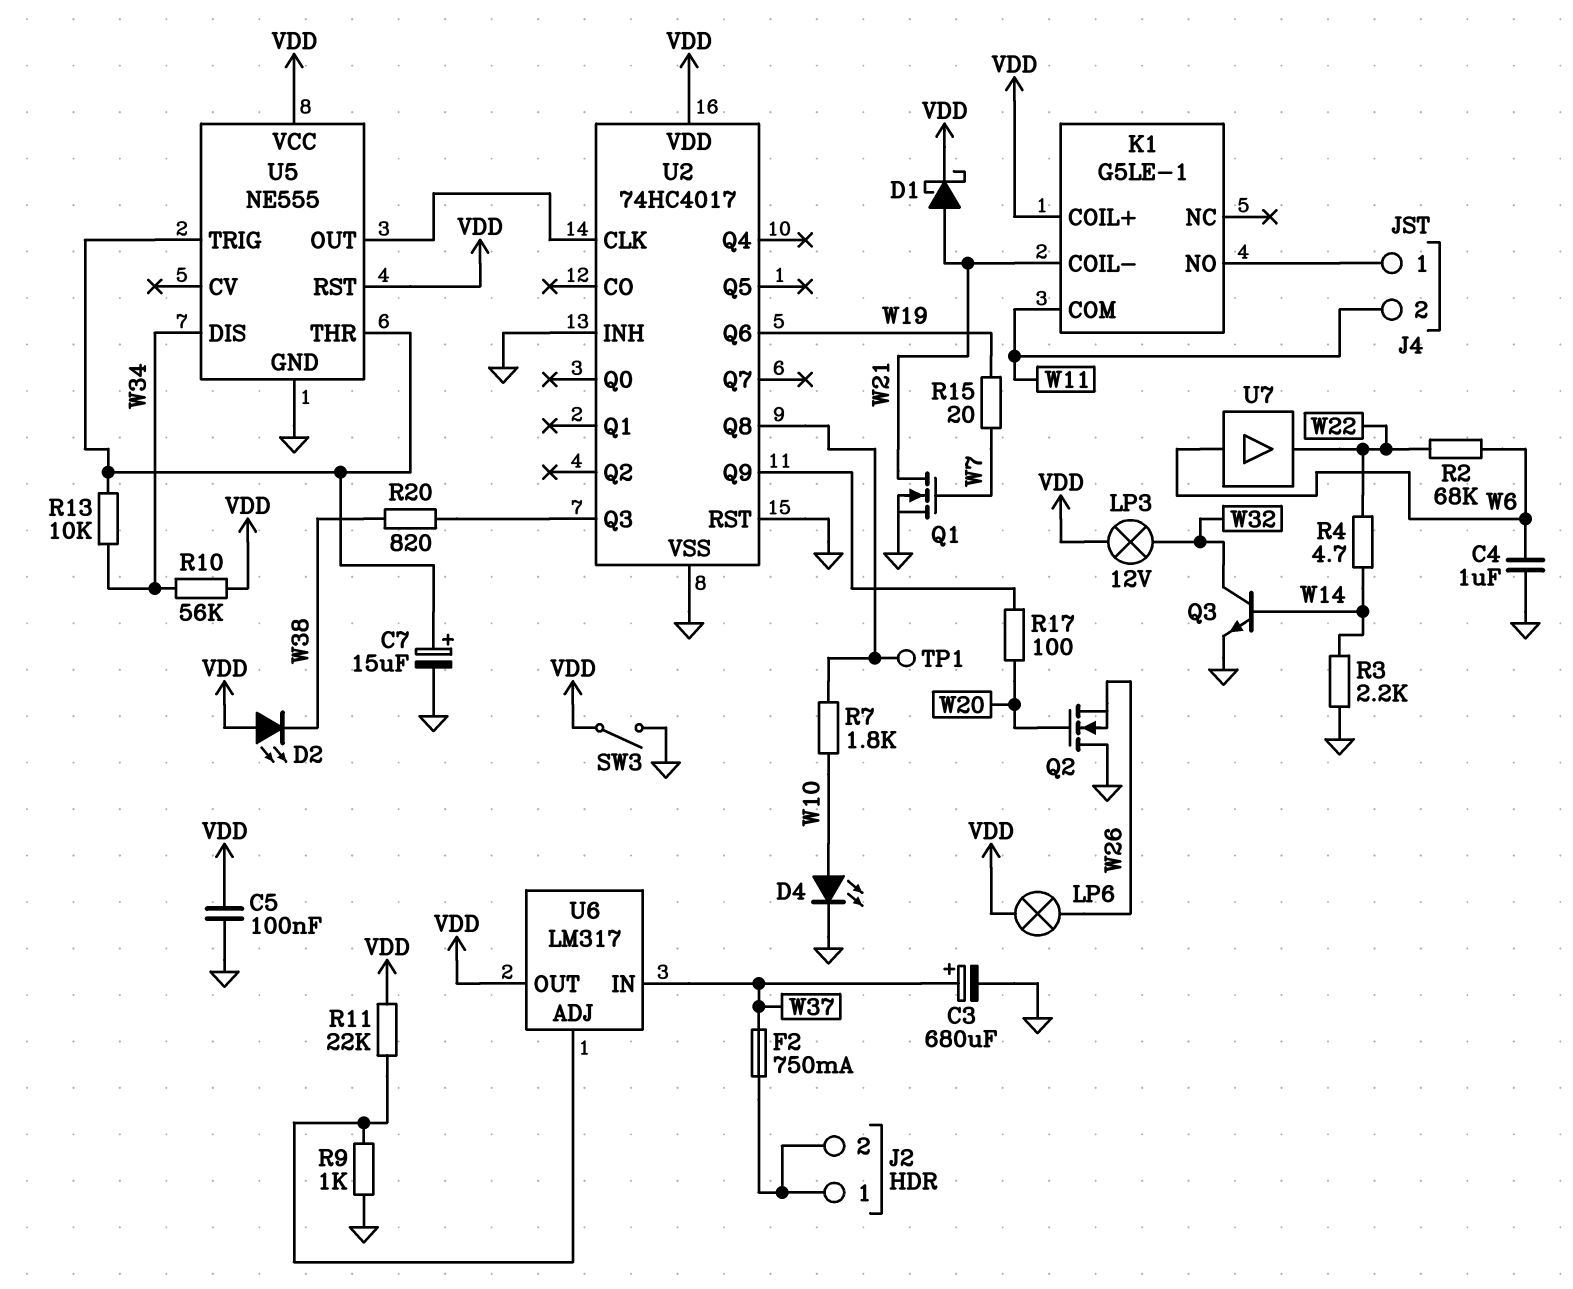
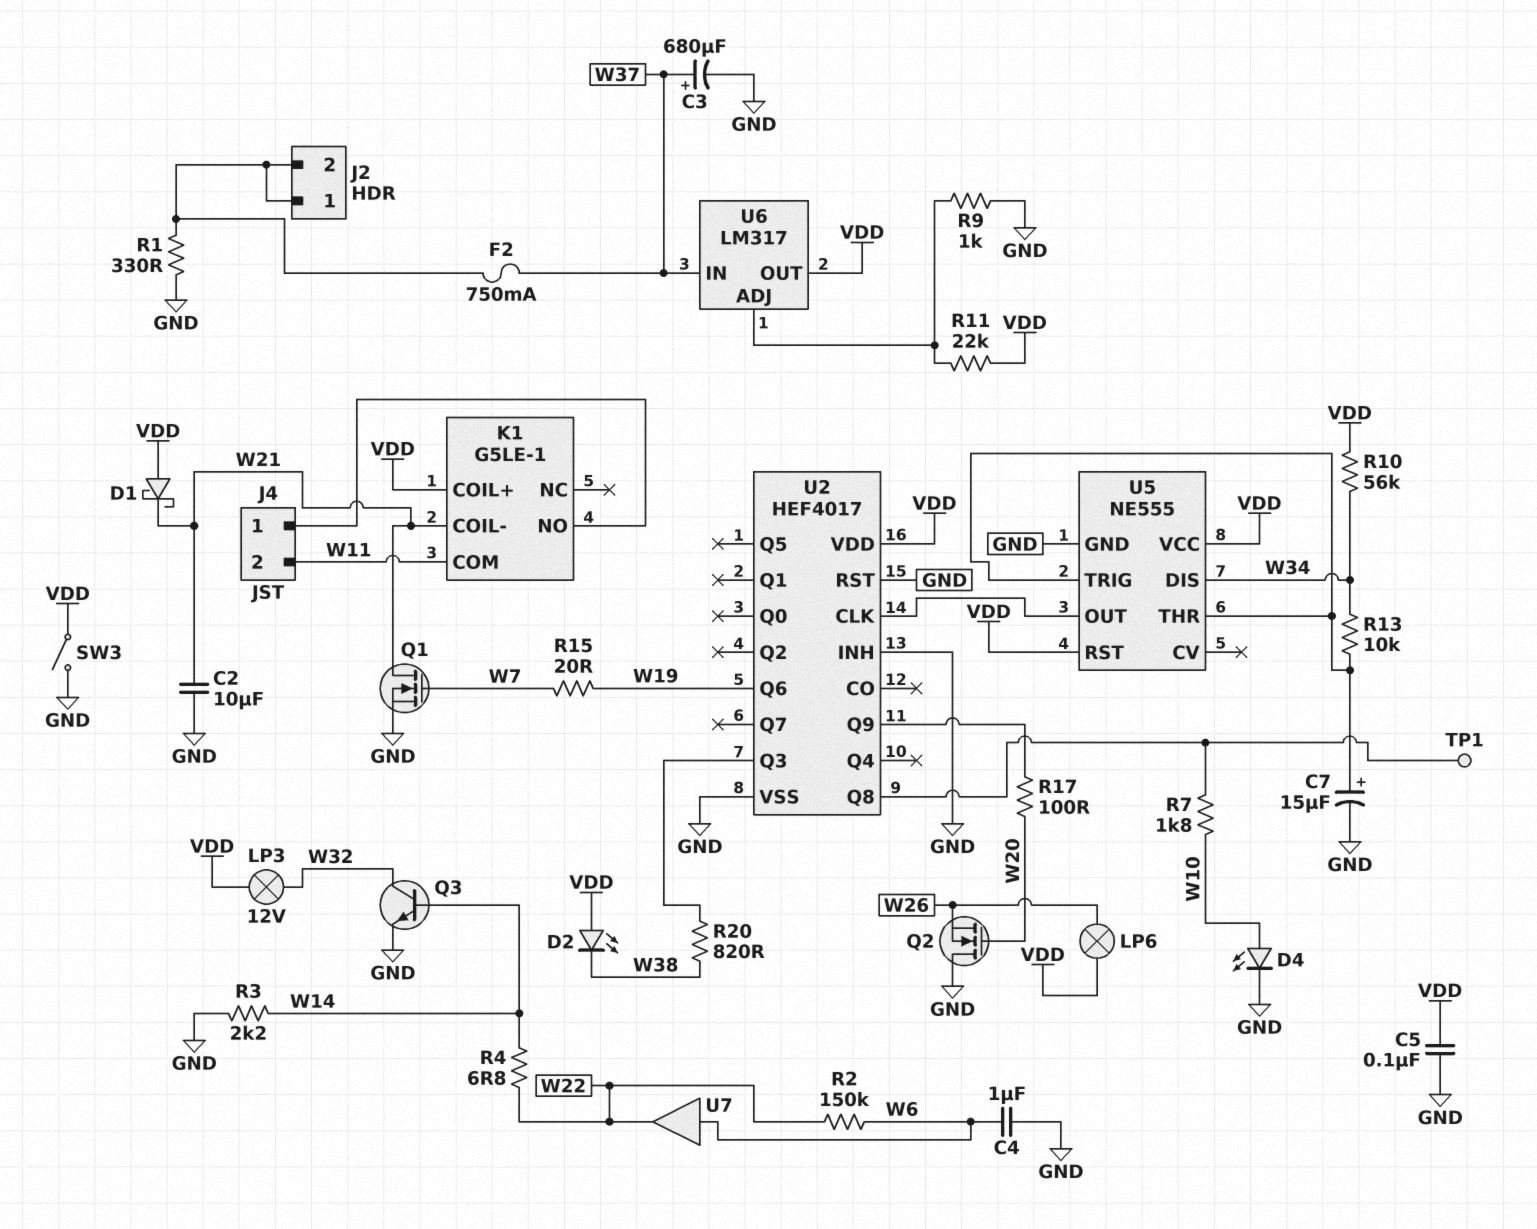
C2: none -> 10uF (GND, W21)
D1: schottky (A W21, K VDD) -> schottky (A VDD, K W21)
R1: none -> 330 (GND, J2/1)
R2: 68k (W6, W22) -> 150k (W6, W22)
R4: 4.7 (W14, W22) -> 6.8 (W14, W22)
U2: 74HC4017 -> HEF4017

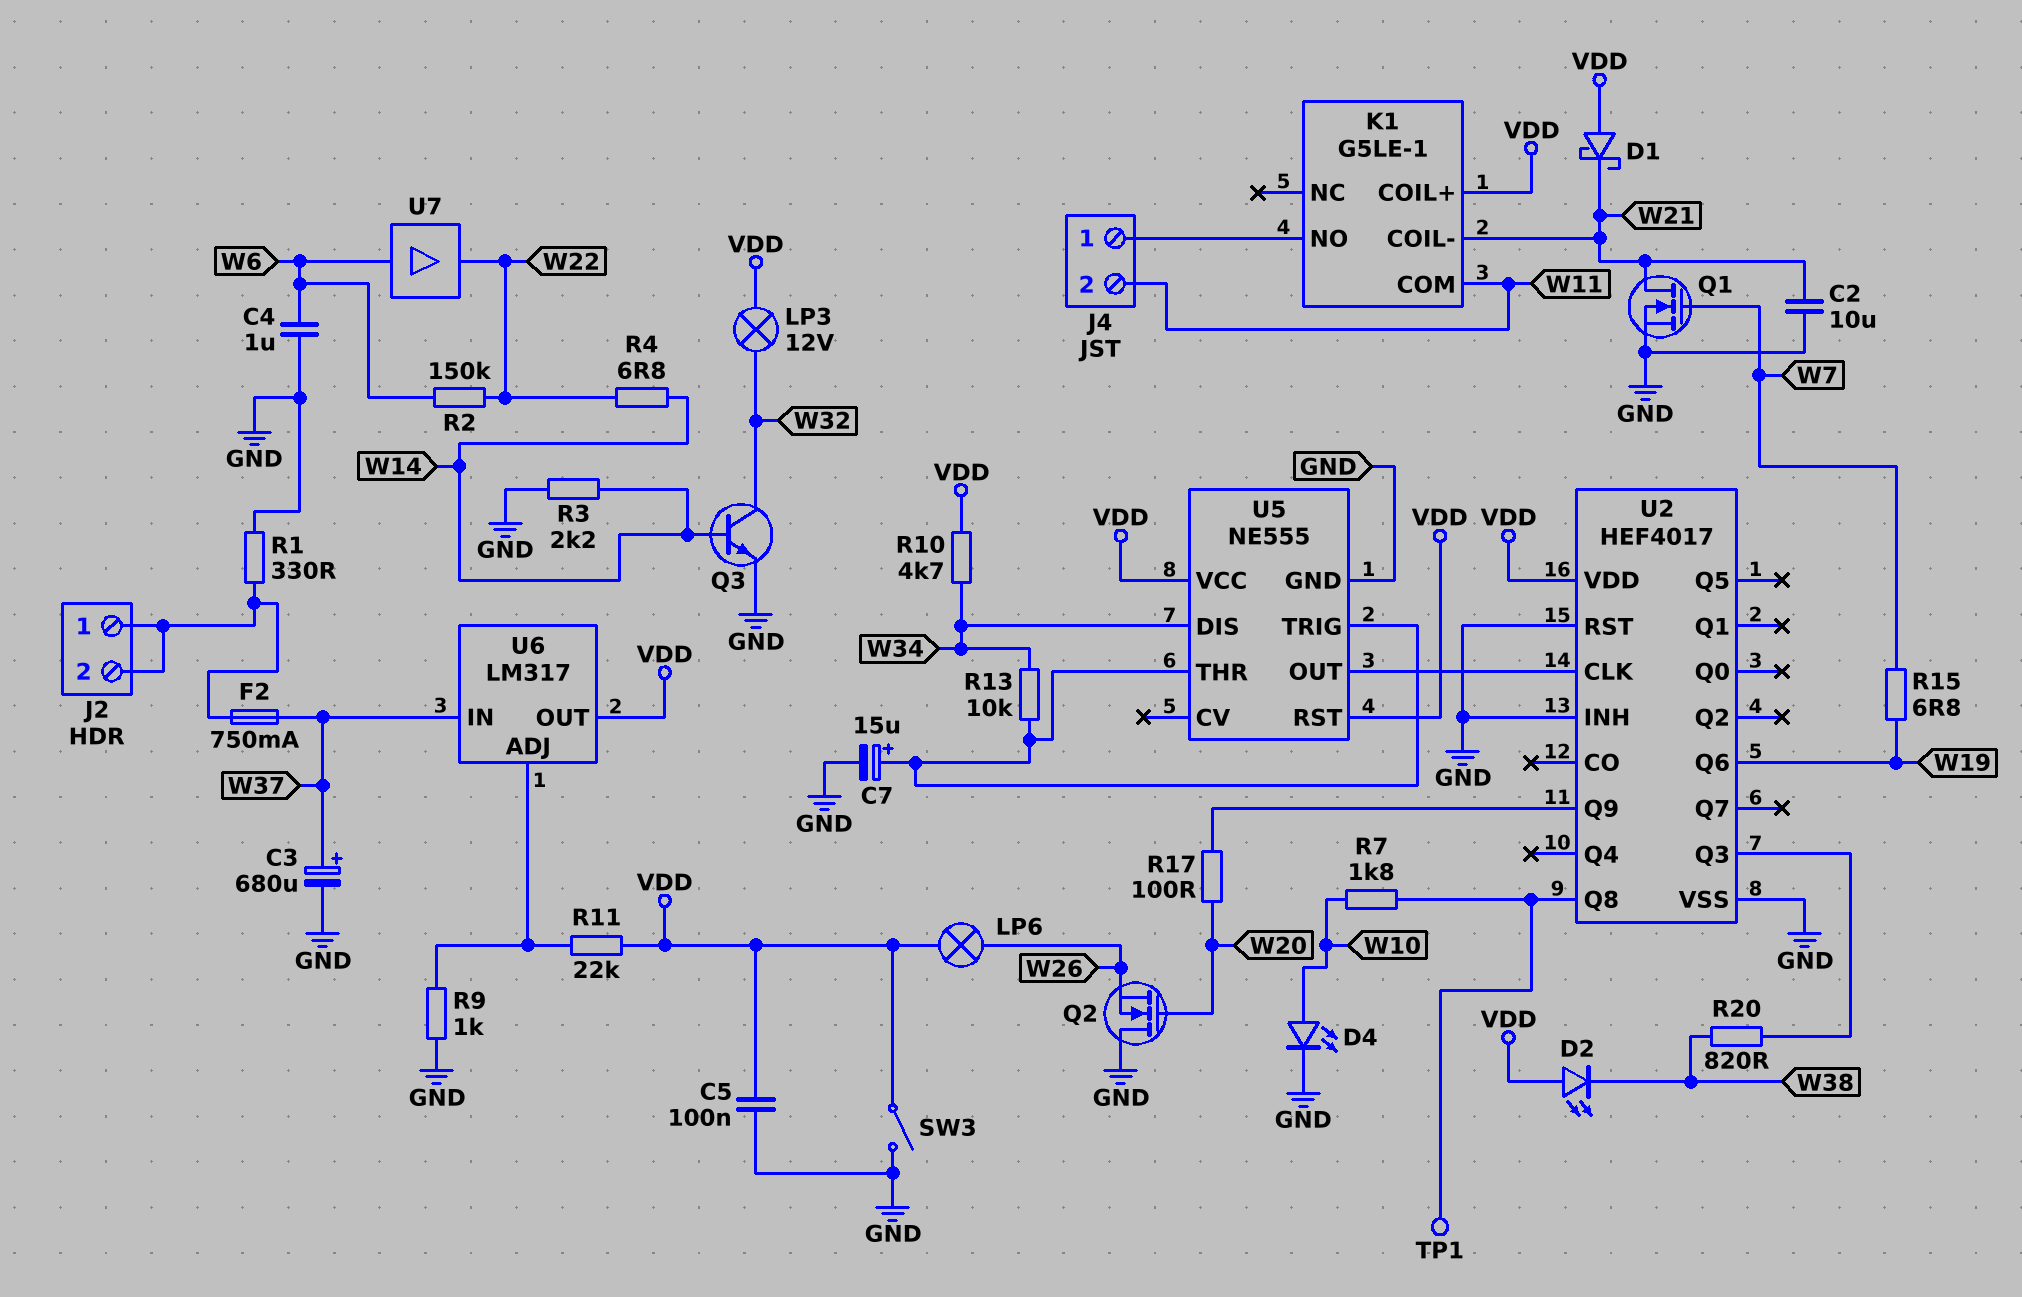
R10: 56k (VDD, W34) -> 4.7k (VDD, W34)
R15: 20 (W7, W19) -> 6.8 (W7, W19)

